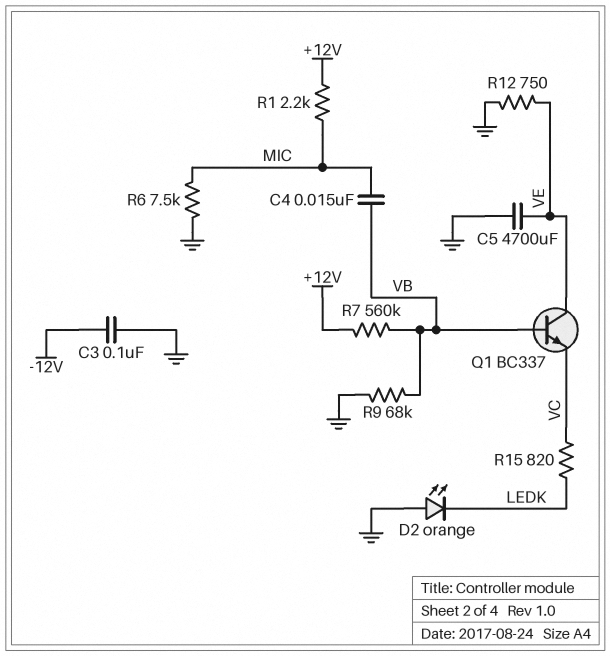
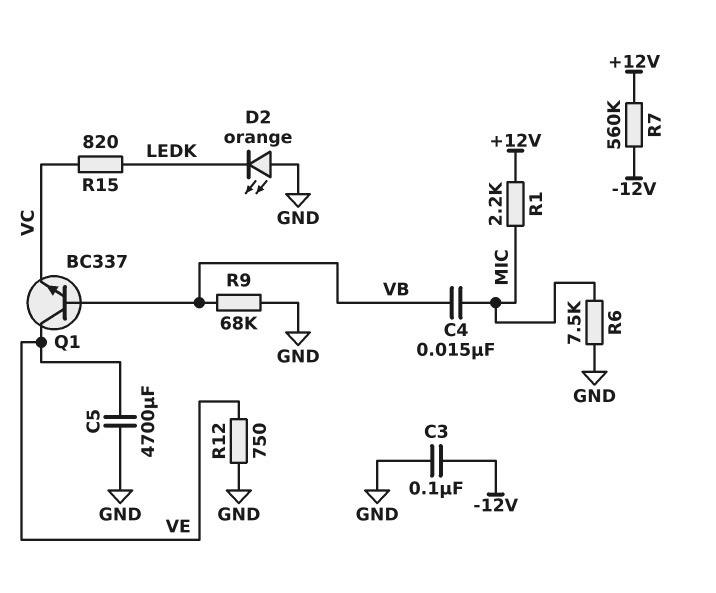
R7: 560k (+12V, VB) -> 560k (+12V, -12V)

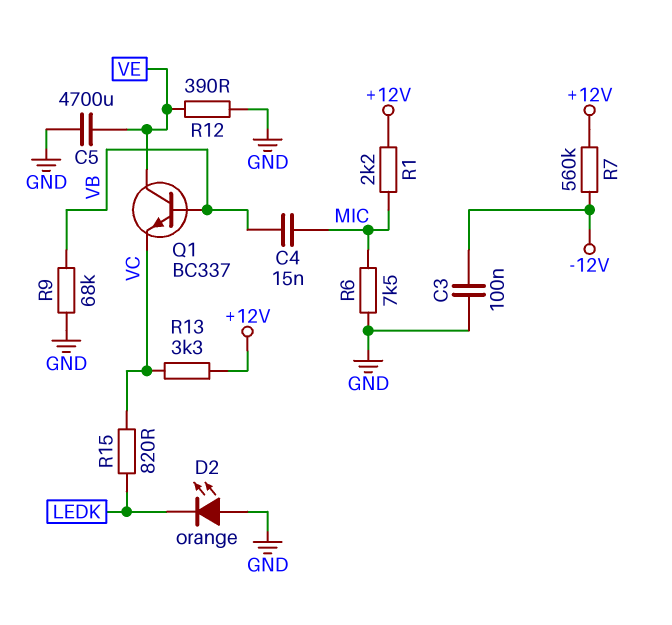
R12: 750 (GND, VE) -> 390 (GND, VE)
R13: none -> 3.3k (+12V, VC)

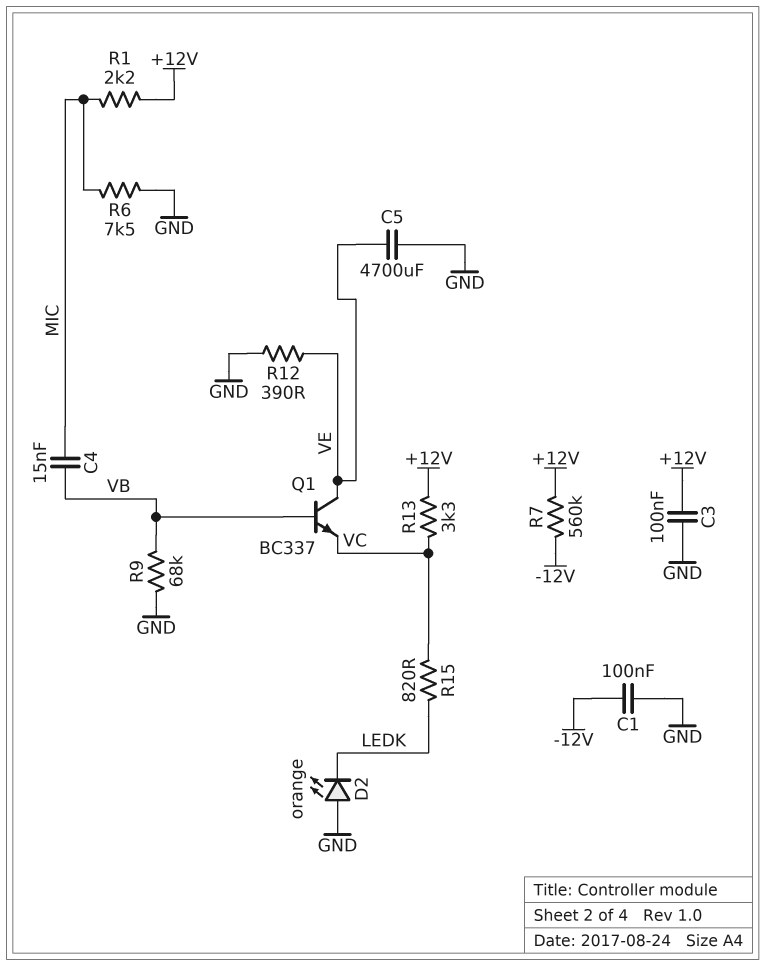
C1: none -> 100nF (-12V, GND)
C3: 100nF (-12V, GND) -> 100nF (+12V, GND)

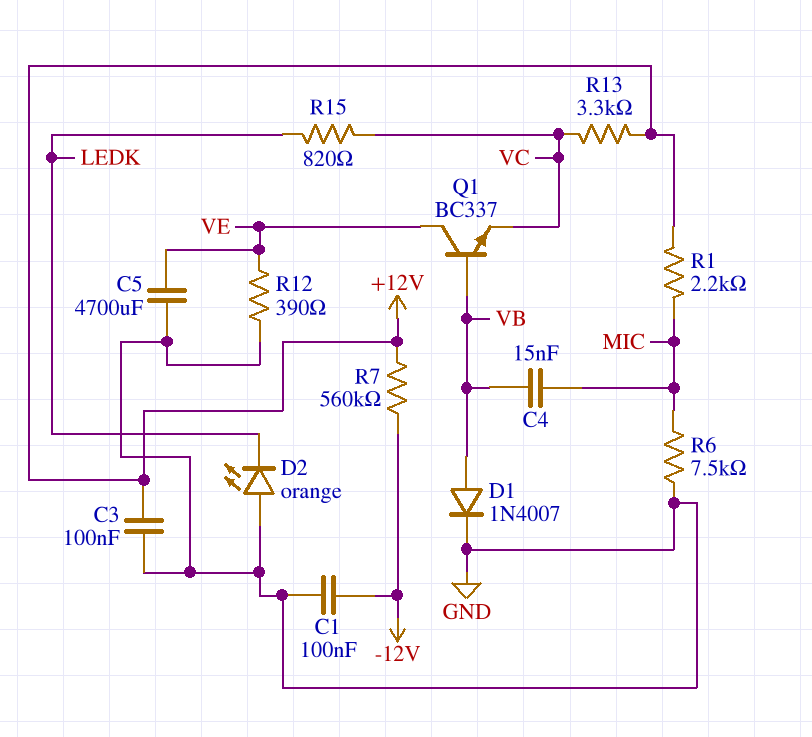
D1: none -> diode 1N4007 (A VB, K GND)
R9: 68k (GND, VB) -> none

